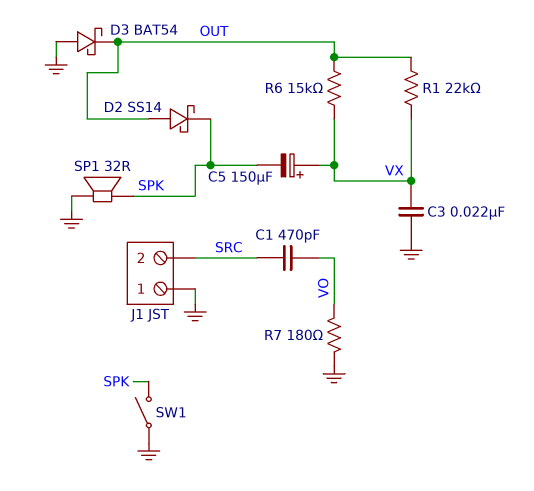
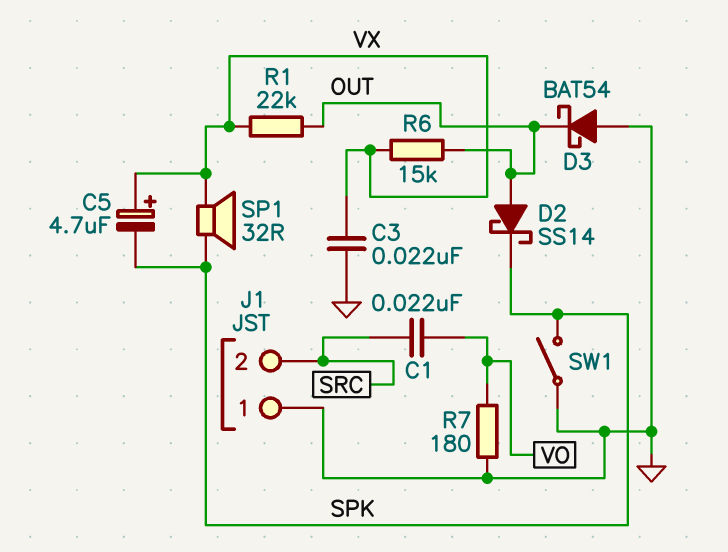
C1: 470pF (SRC, VO) -> 22nF (SRC, VO)
C5: 150uF (plus VX, minus SPK) -> 4.7uF (plus VX, minus SPK)
SP1: speaker 32R (GND, SPK) -> speaker 32R (SPK, VX)

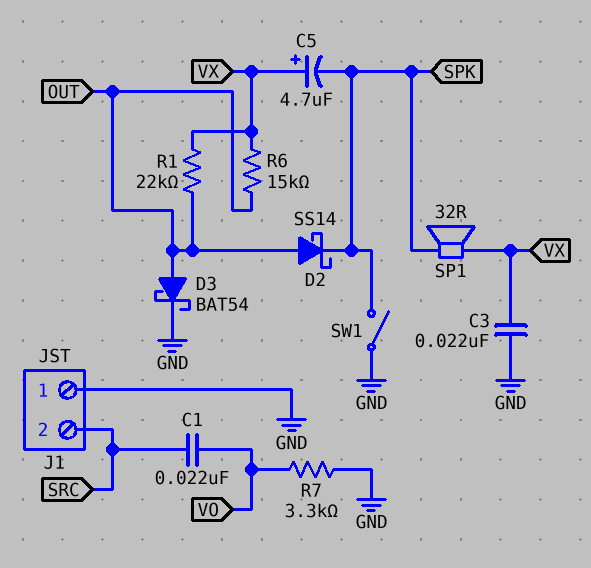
D3: schottky BAT54 (A GND, K OUT) -> schottky BAT54 (A OUT, K GND)
R7: 180 (GND, VO) -> 3.3k (GND, VO)

